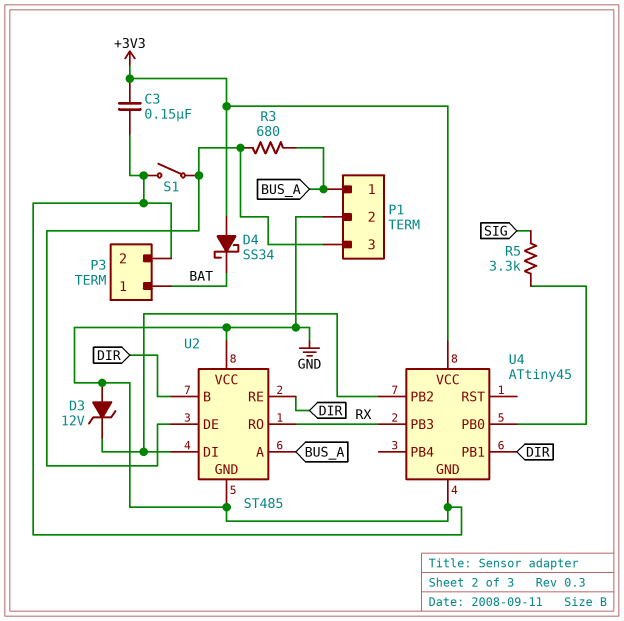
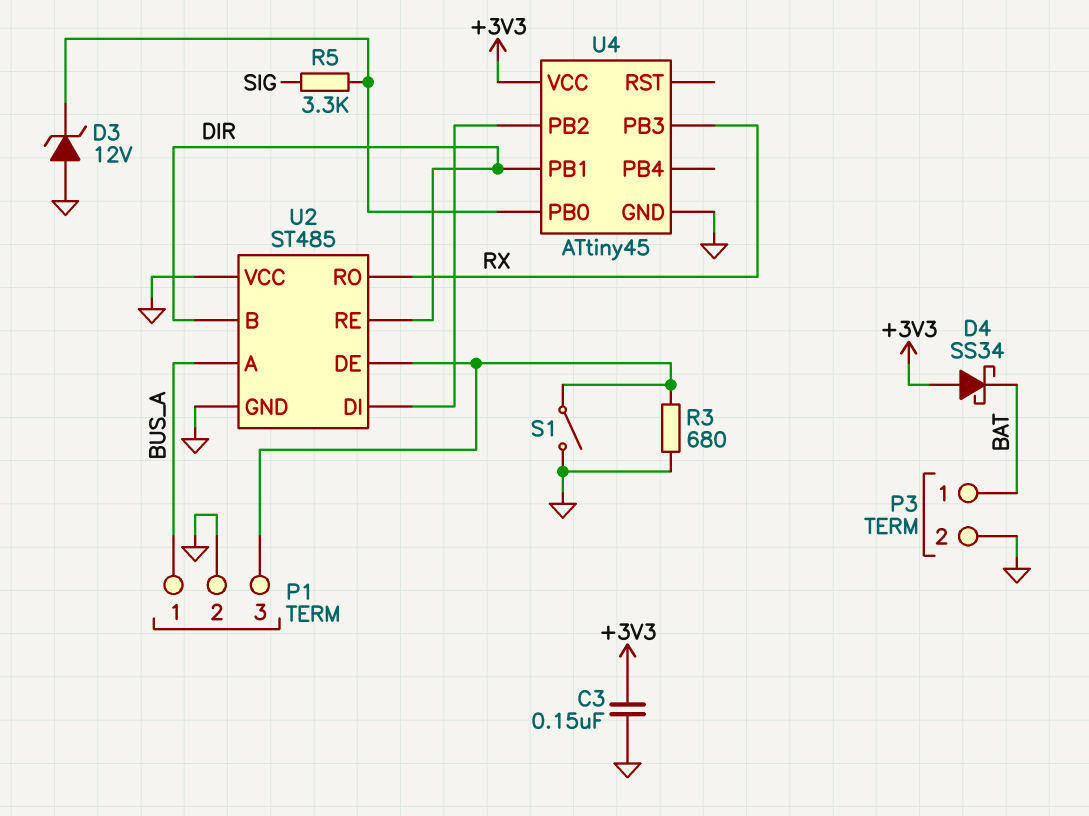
D3: zener 12V (A GND, K U2/DI) -> zener 12V (A GND, K U4/PB0)
R3: 680 (BUS_A, P1/3) -> 680 (GND, P1/3)

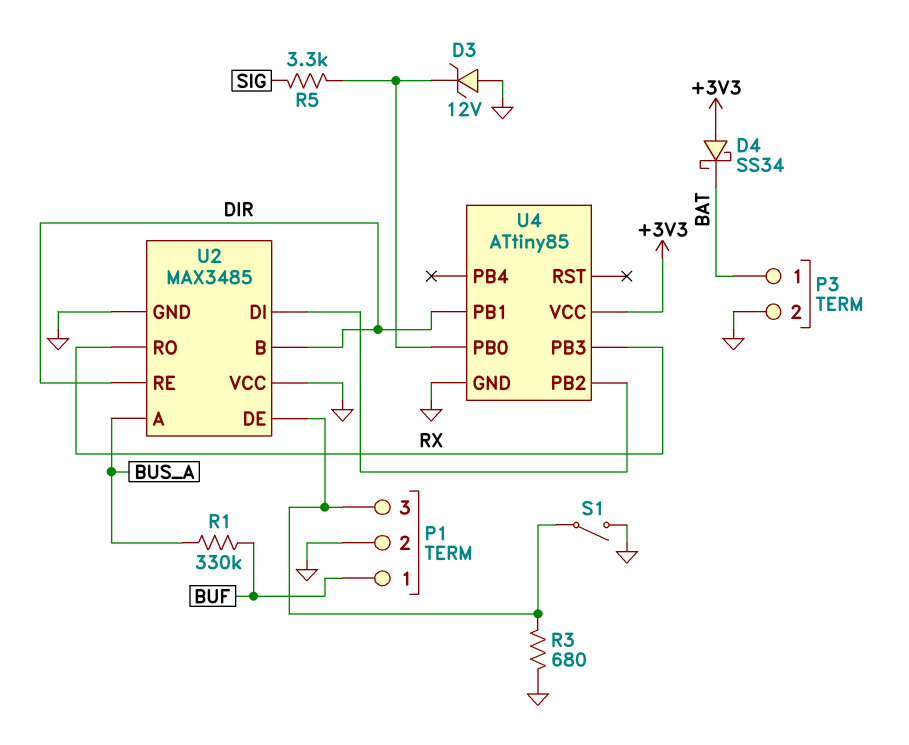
C3: 150nF (+3V3, GND) -> none
P1 pin 1: BUS_A -> BUF
R1: none -> 330k (BUF, BUS_A)
U2: ST485 -> MAX3485
U4: ATtiny45 -> ATtiny85

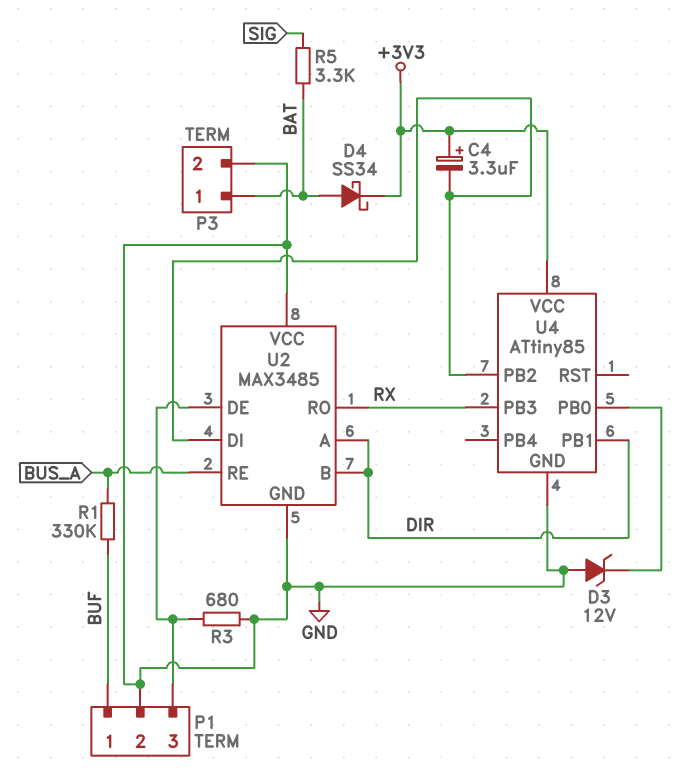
C4: none -> 3.3uF (plus +3V3, minus U2/DI)
D4: schottky SS34 (A +3V3, K BAT) -> schottky SS34 (A BAT, K +3V3)
R5: 3.3k (SIG, U4/PB0) -> 3.3k (BAT, SIG)
S1: switch (GND, P1/3) -> none
U2 pin A: BUS_A -> DIR
U2 pin RE: DIR -> BUS_A

